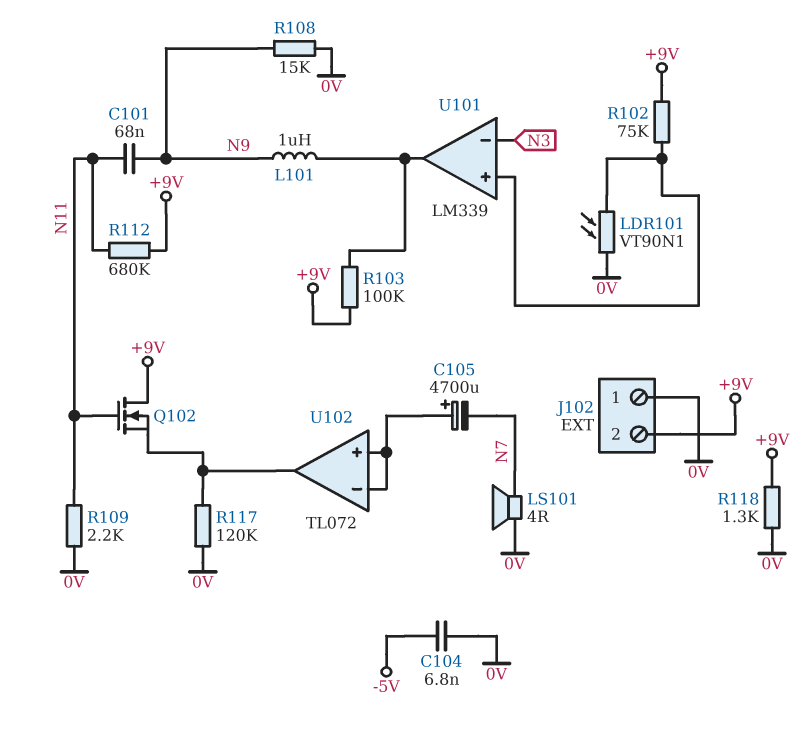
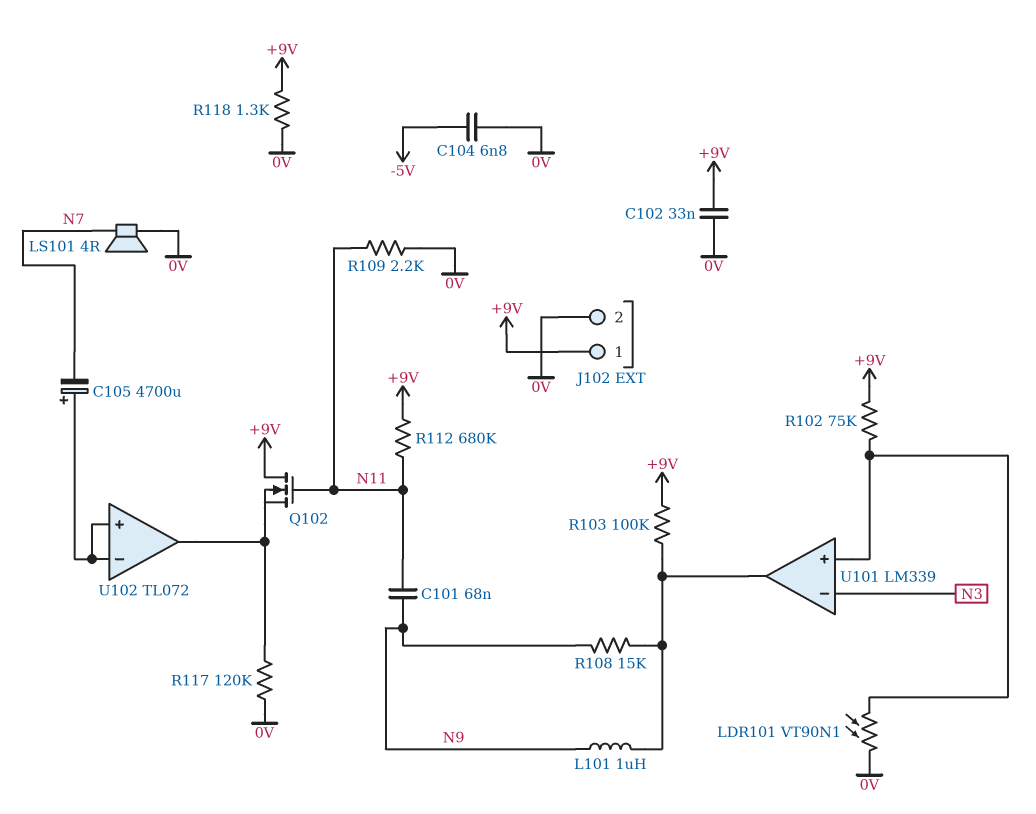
C102: none -> 33nF (+9V, 0V)
J102 pin 1: 0V -> +9V
J102 pin 2: +9V -> 0V
R108: 15k (0V, N9) -> 15k (N9, U101/out)

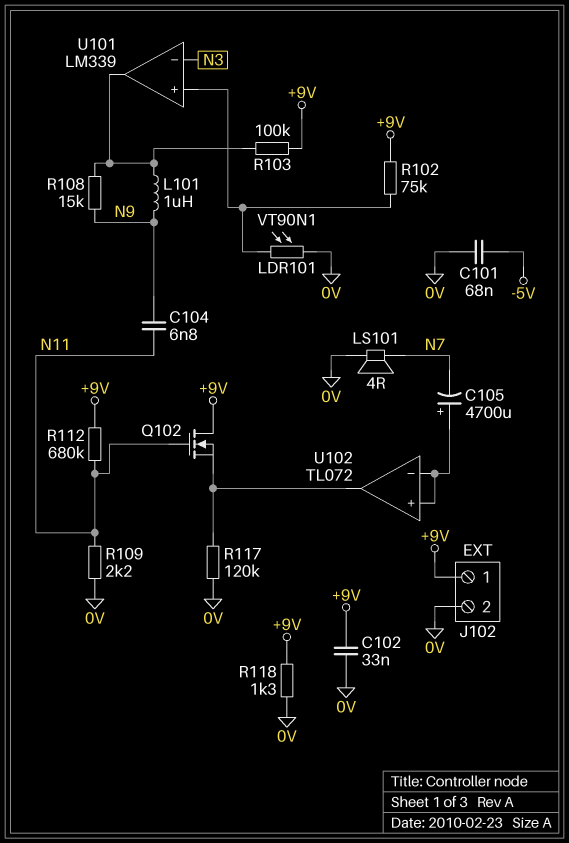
C101: 68nF (N9, N11) -> 68nF (-5V, 0V)
C104: 6.8nF (-5V, 0V) -> 6.8nF (N9, N11)

